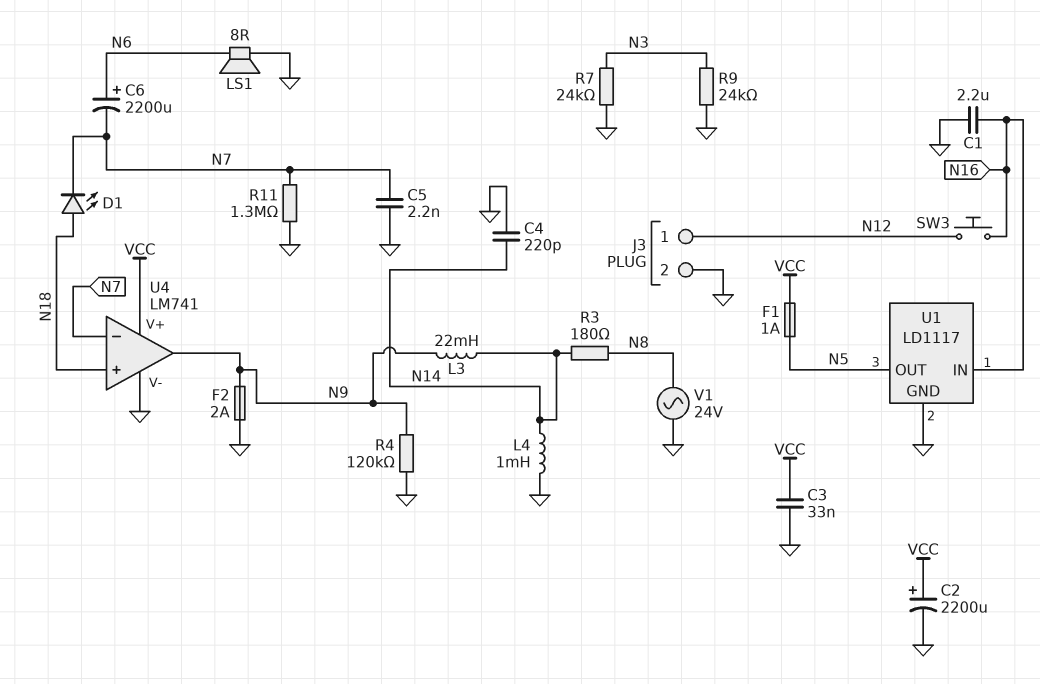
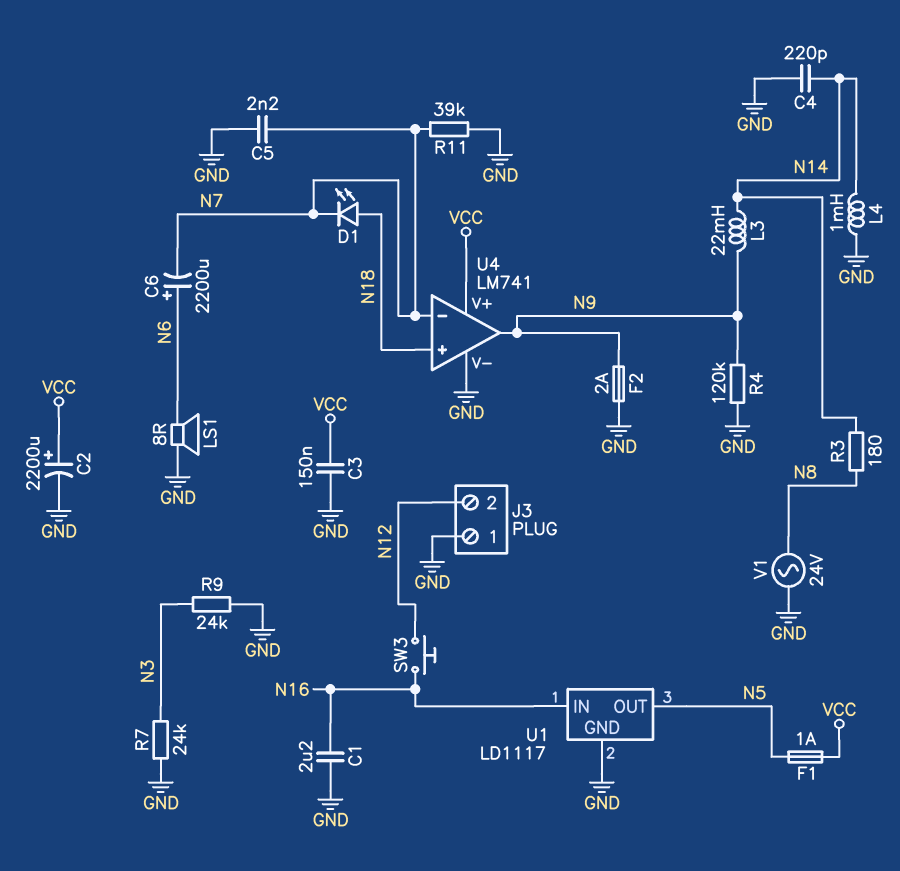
C3: 33nF (GND, VCC) -> 150nF (GND, VCC)
J3 pin 1: N12 -> GND
J3 pin 2: GND -> N12
R11: 1.3M (GND, N7) -> 39k (GND, N7)

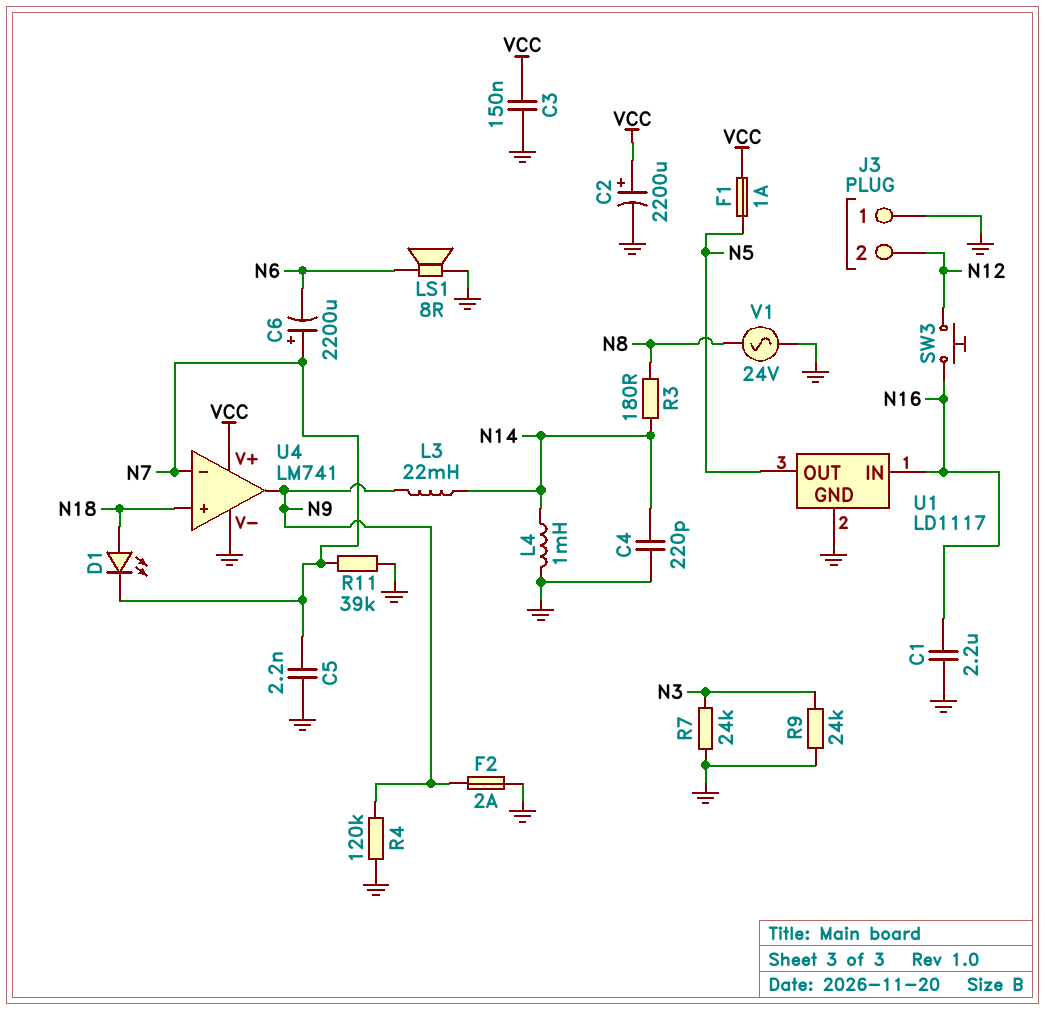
C6: 2200uF (plus N6, minus N7) -> 2200uF (plus N7, minus N6)

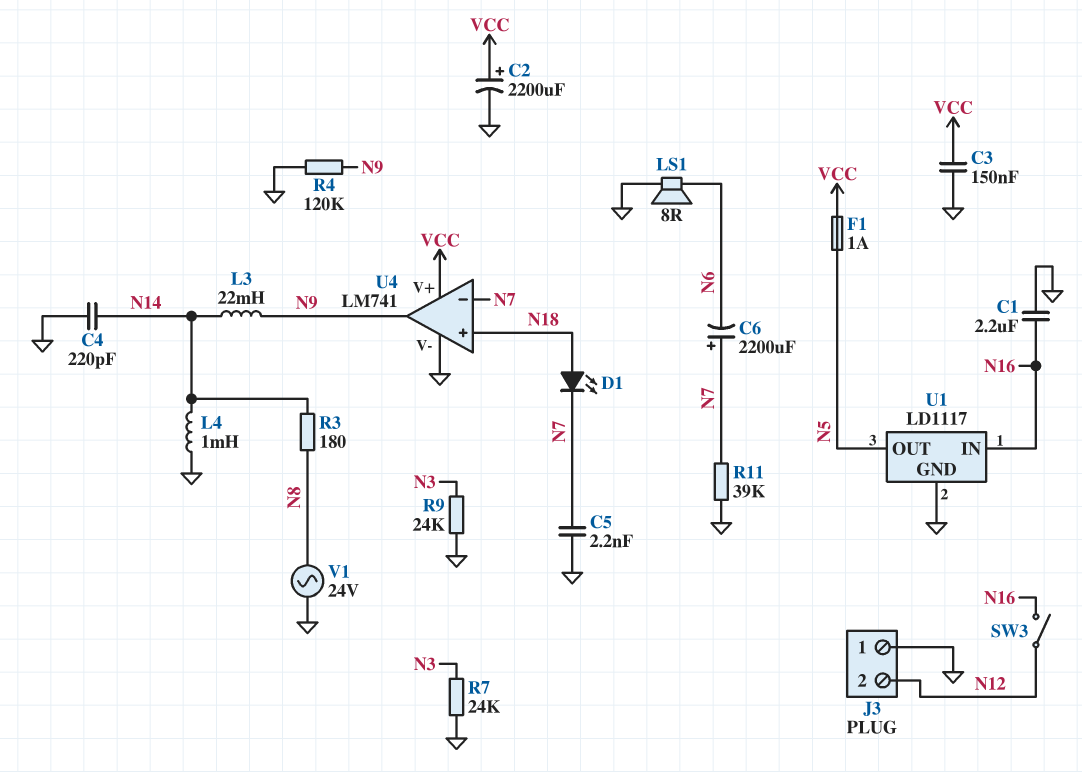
F2: 2A (GND, N9) -> none
SW3: button (N12, N16) -> switch (N12, N16)

